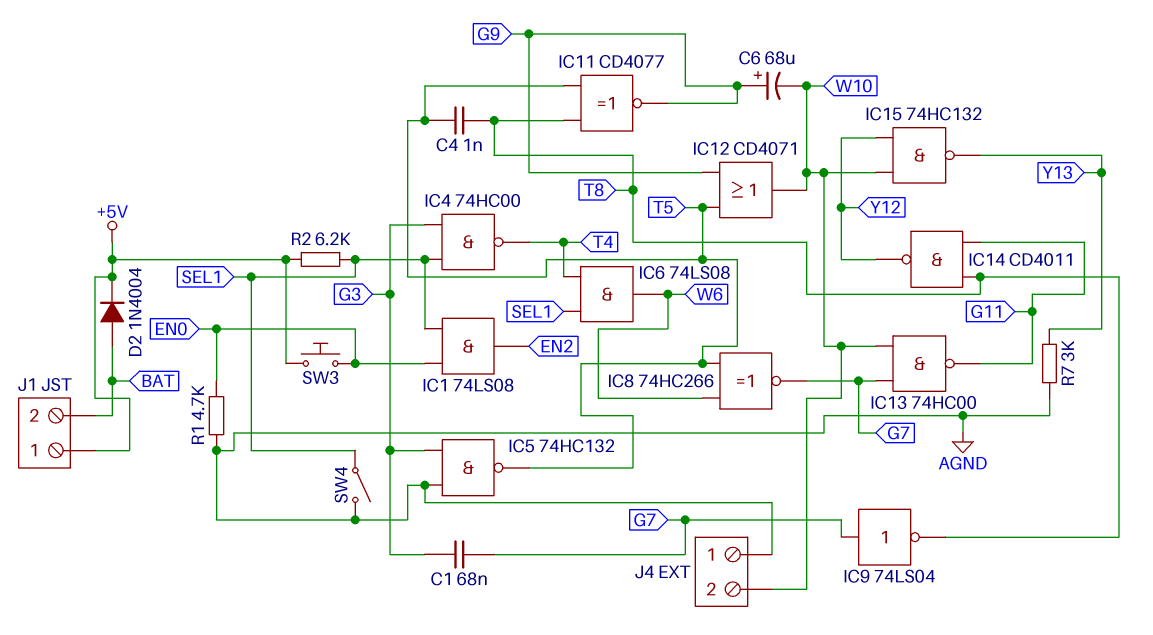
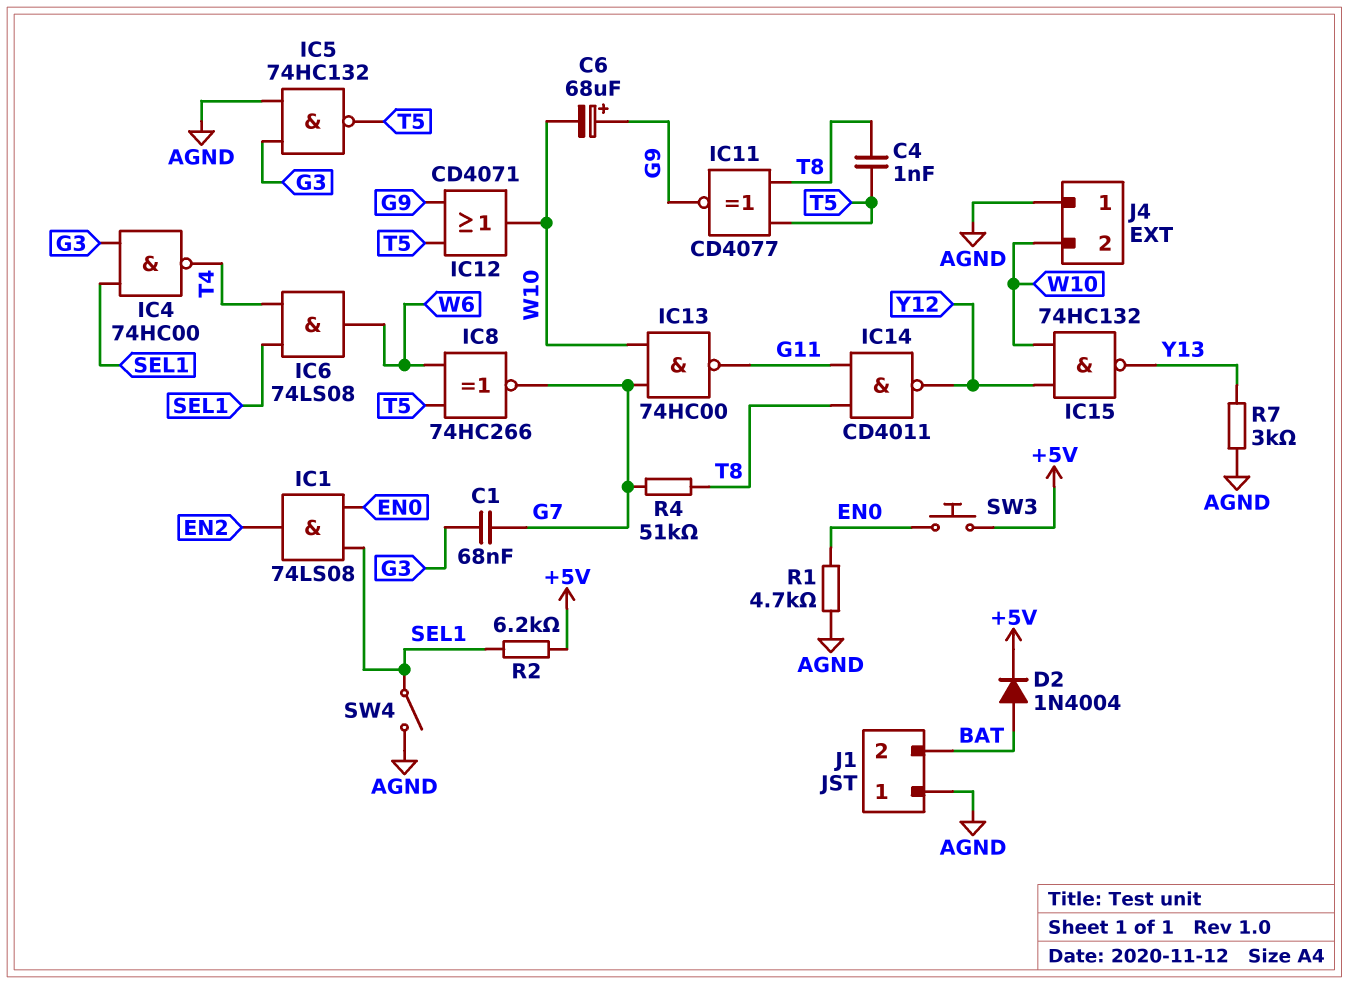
IC9: NOT 74LS04 (in G7, out T8) -> none
J1 pin 1: +5V -> AGND
R4: none -> 51k (G7, T8)

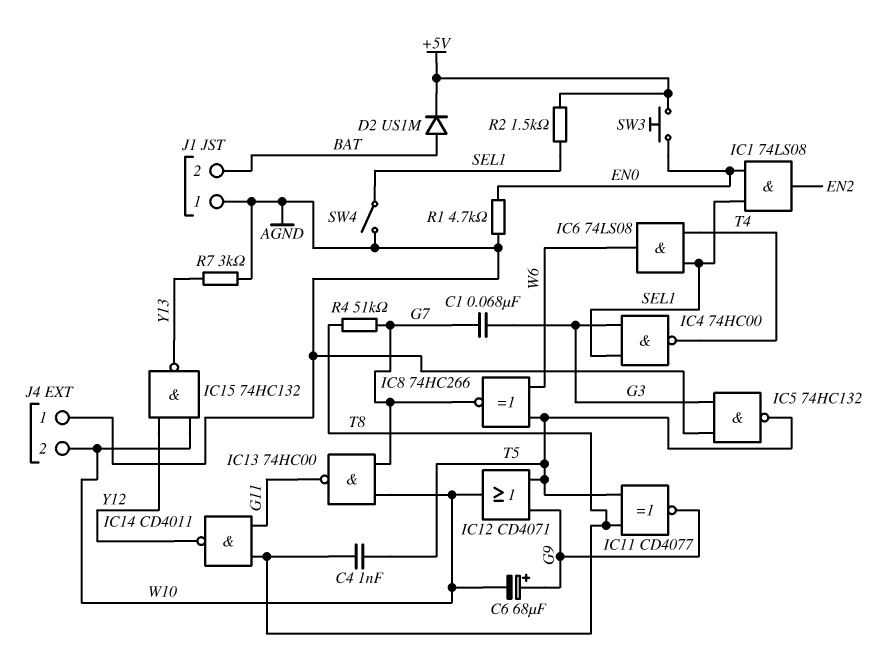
D2: diode 1N4004 (A BAT, K +5V) -> diode US1M (A BAT, K +5V)
R2: 6.2k (+5V, SEL1) -> 1.5k (+5V, SEL1)

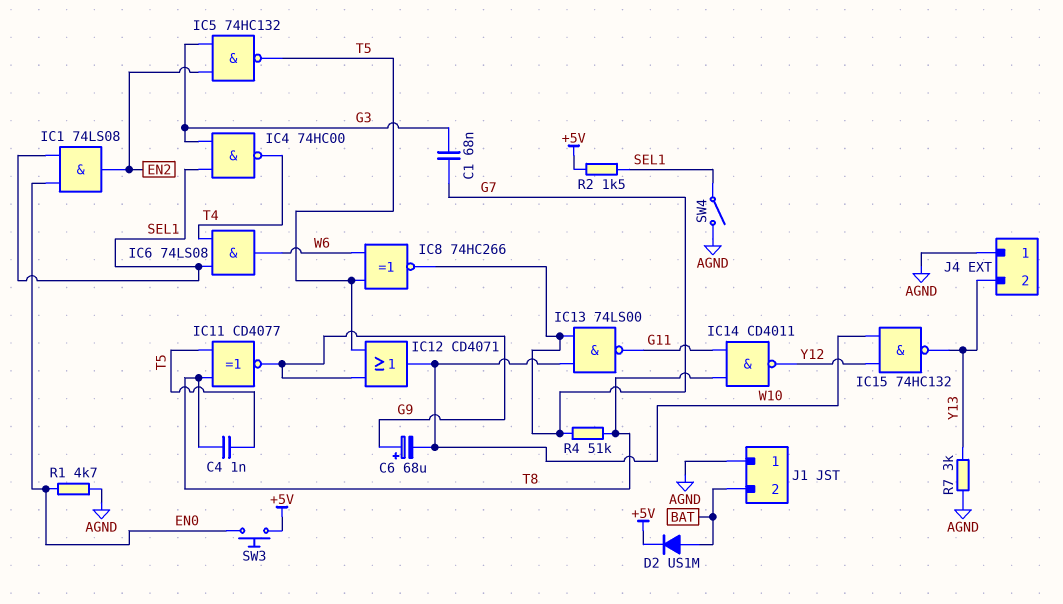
IC5: NAND 74HC132 (in AGND, in G3, out T5) -> NAND 74HC132 (in EN2, in G3, out T5)
IC13: NAND 74HC00 (in G7, in W10, out G11) -> NAND 74LS00 (in G7, in W10, out G11)
J4 pin 2: W10 -> Y13

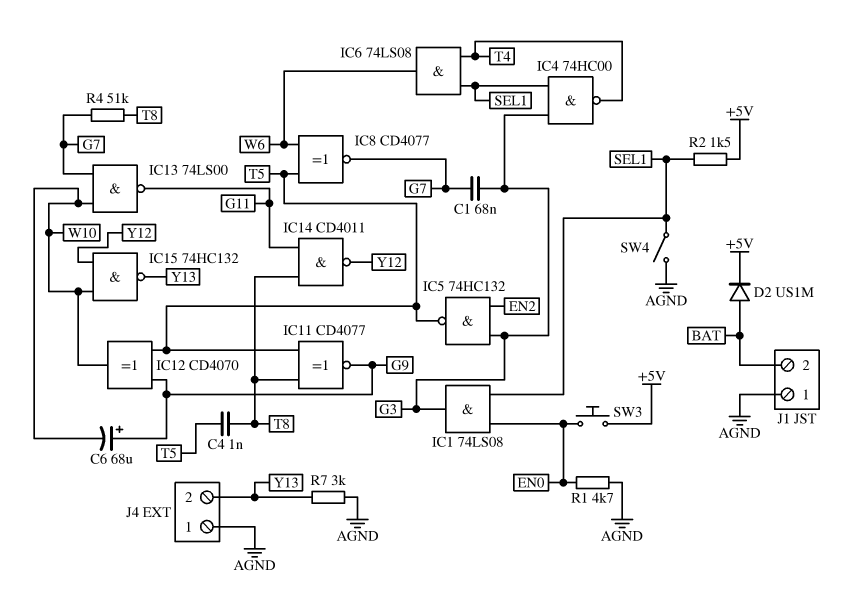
IC1: AND 74LS08 (in EN0, in SEL1, out EN2) -> AND 74LS08 (in EN0, in SEL1, out G3)
IC8: XNOR 74HC266 (in T5, in W6, out G7) -> XNOR CD4077 (in T5, in W6, out G7)
IC12: OR CD4071 (in G9, in T5, out W10) -> XOR CD4070 (in G9, in T5, out W10)

